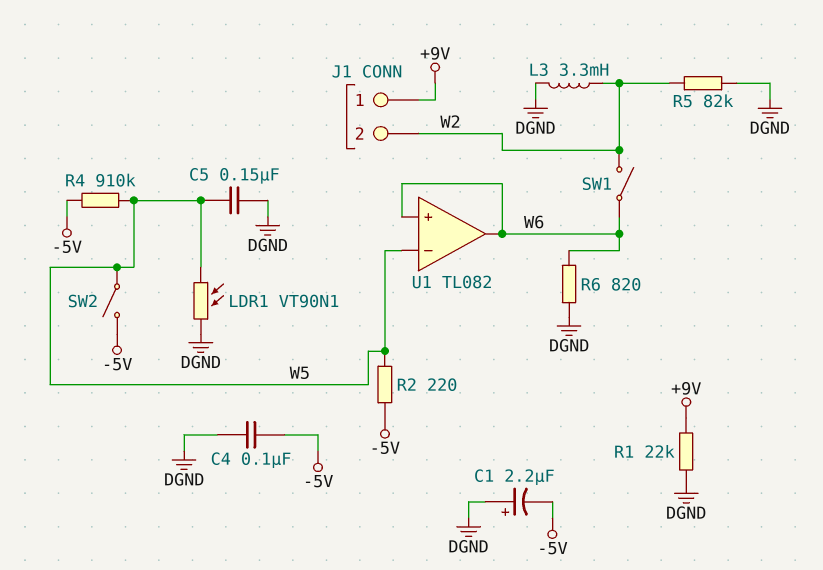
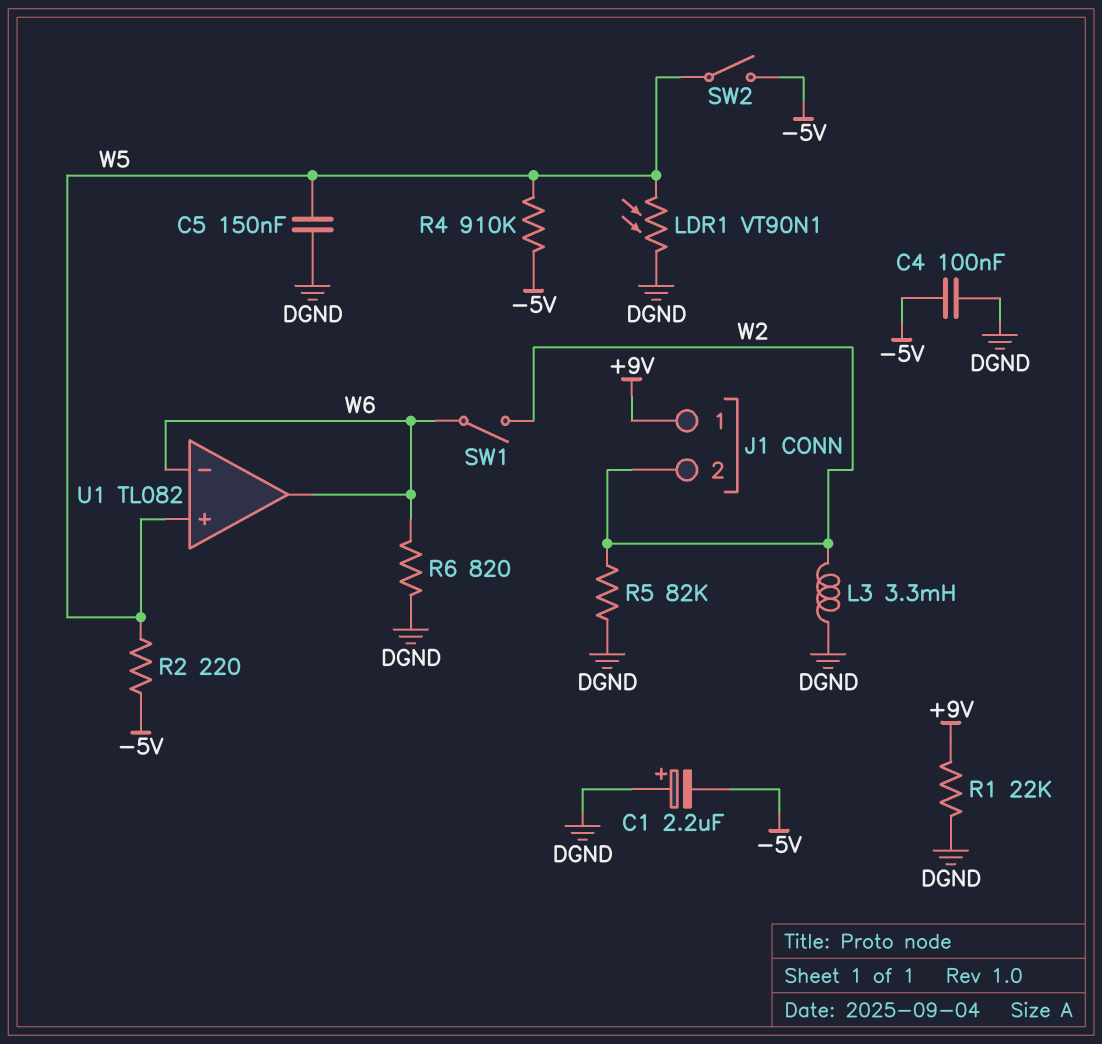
U1 pin in+: W6 -> W5
U1 pin in-: W5 -> W6

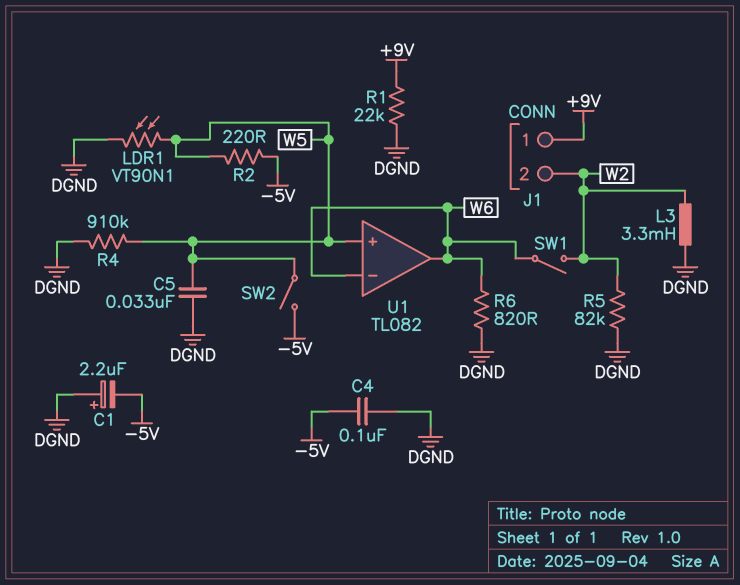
C5: 150nF (DGND, W5) -> 33nF (DGND, W5)
R4: 910k (-5V, W5) -> 910k (DGND, W5)

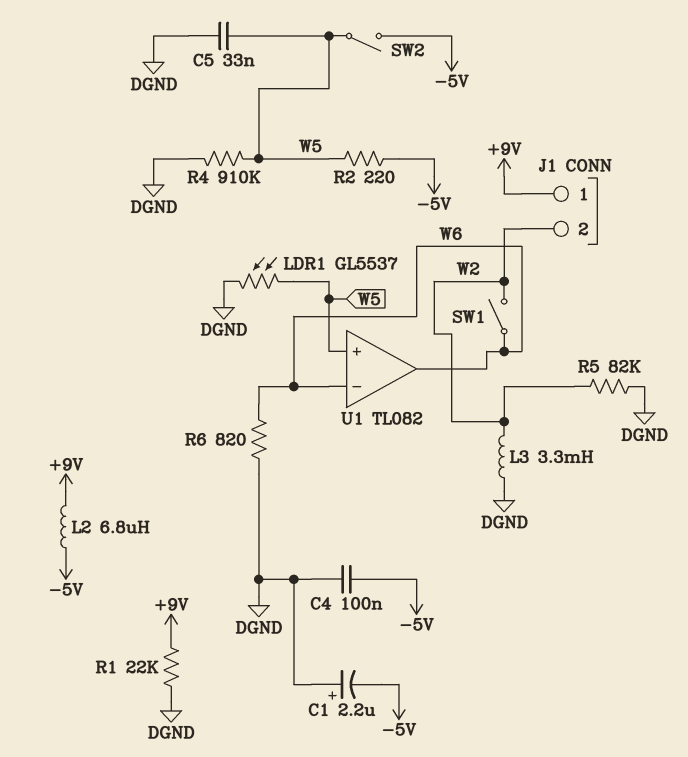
L2: none -> 6.8uH (+9V, -5V)
LDR1: VT90N1 (DGND, W5) -> GL5537 (DGND, W5)

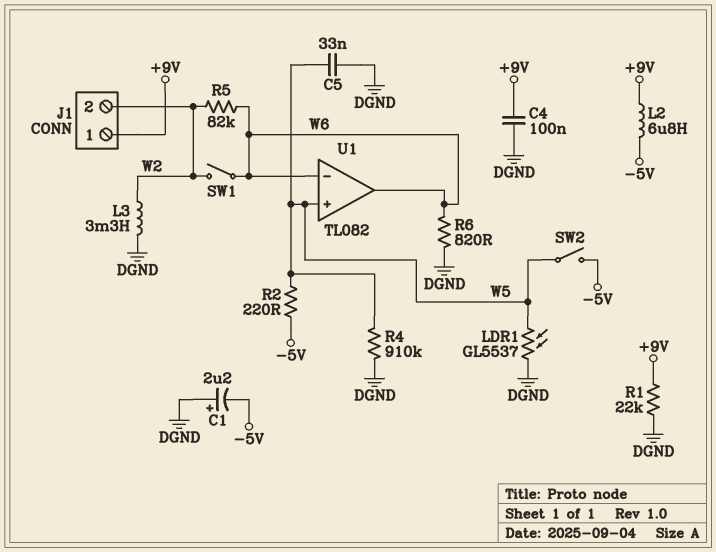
C4: 100nF (-5V, DGND) -> 100nF (+9V, DGND)
R5: 82k (DGND, W2) -> 82k (W2, W6)

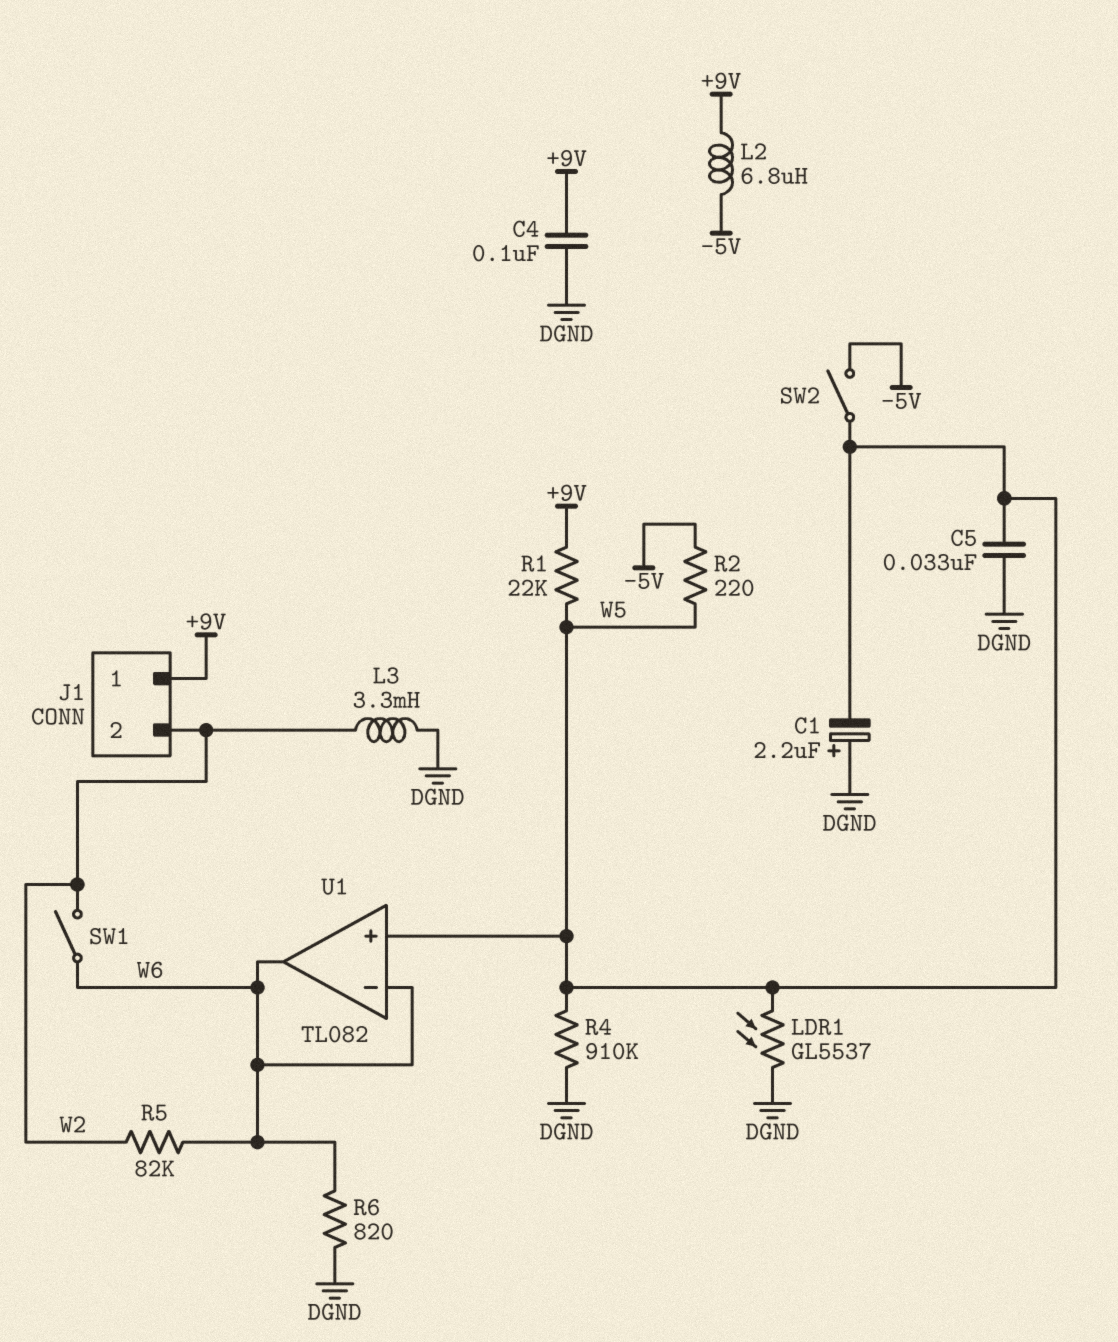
C1: 2.2uF (plus DGND, minus -5V) -> 2.2uF (plus DGND, minus W5)
R1: 22k (+9V, DGND) -> 22k (+9V, W5)

